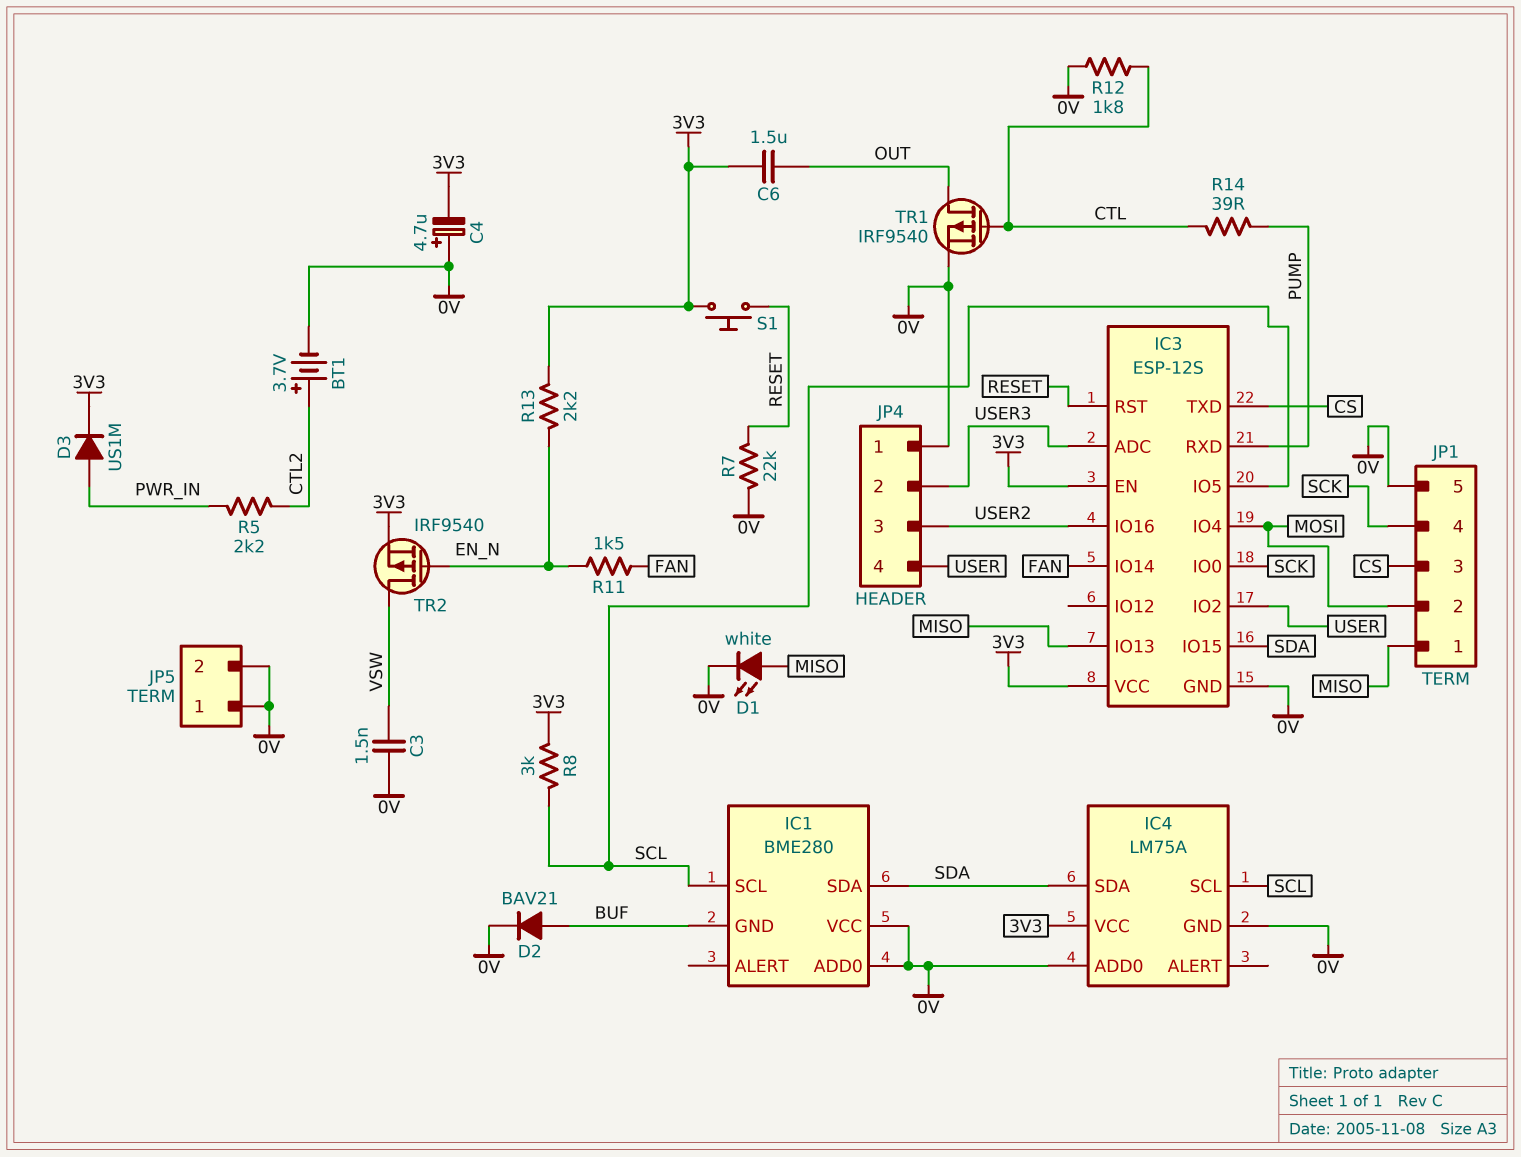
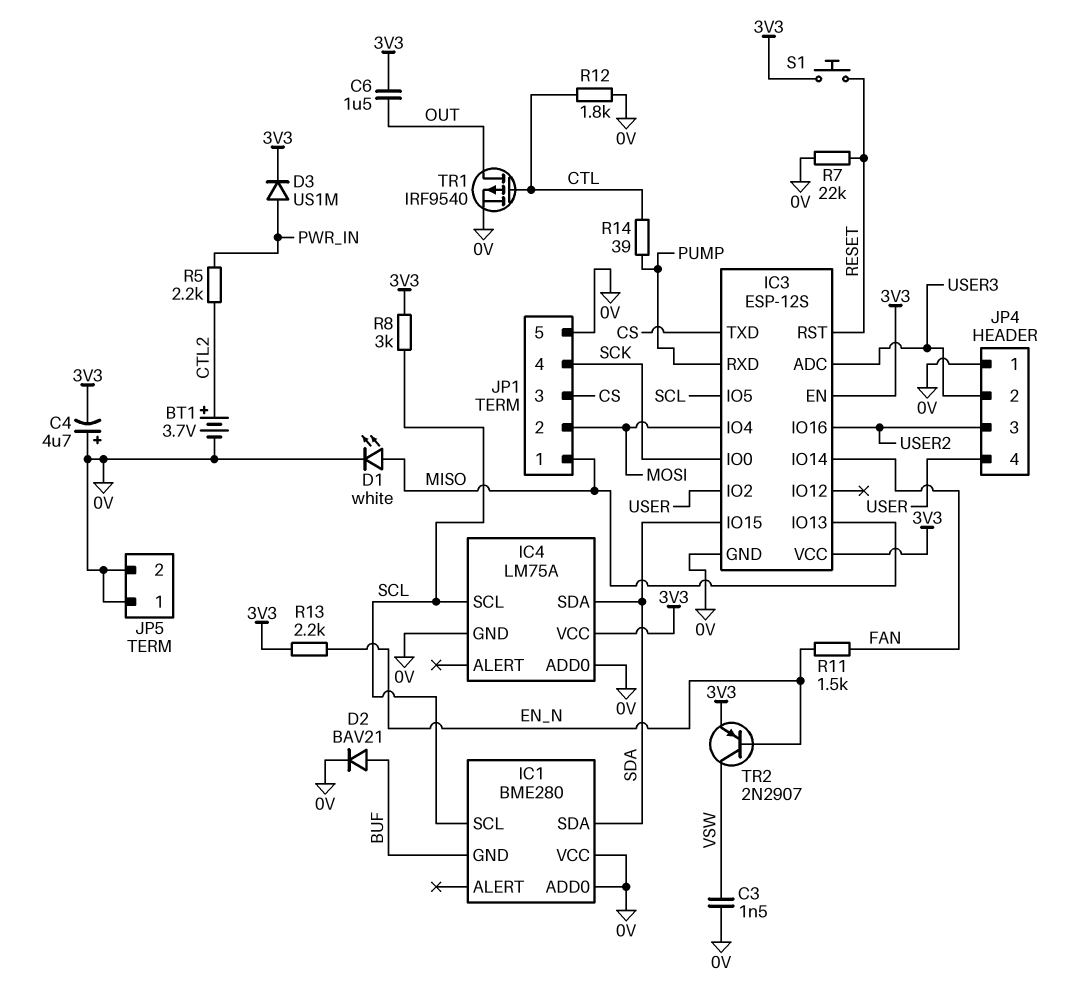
TR2: PMOS IRF9540 (G EN_N, D VSW, S 3V3) -> PNP 2N2907 (B EN_N, C VSW, E 3V3)

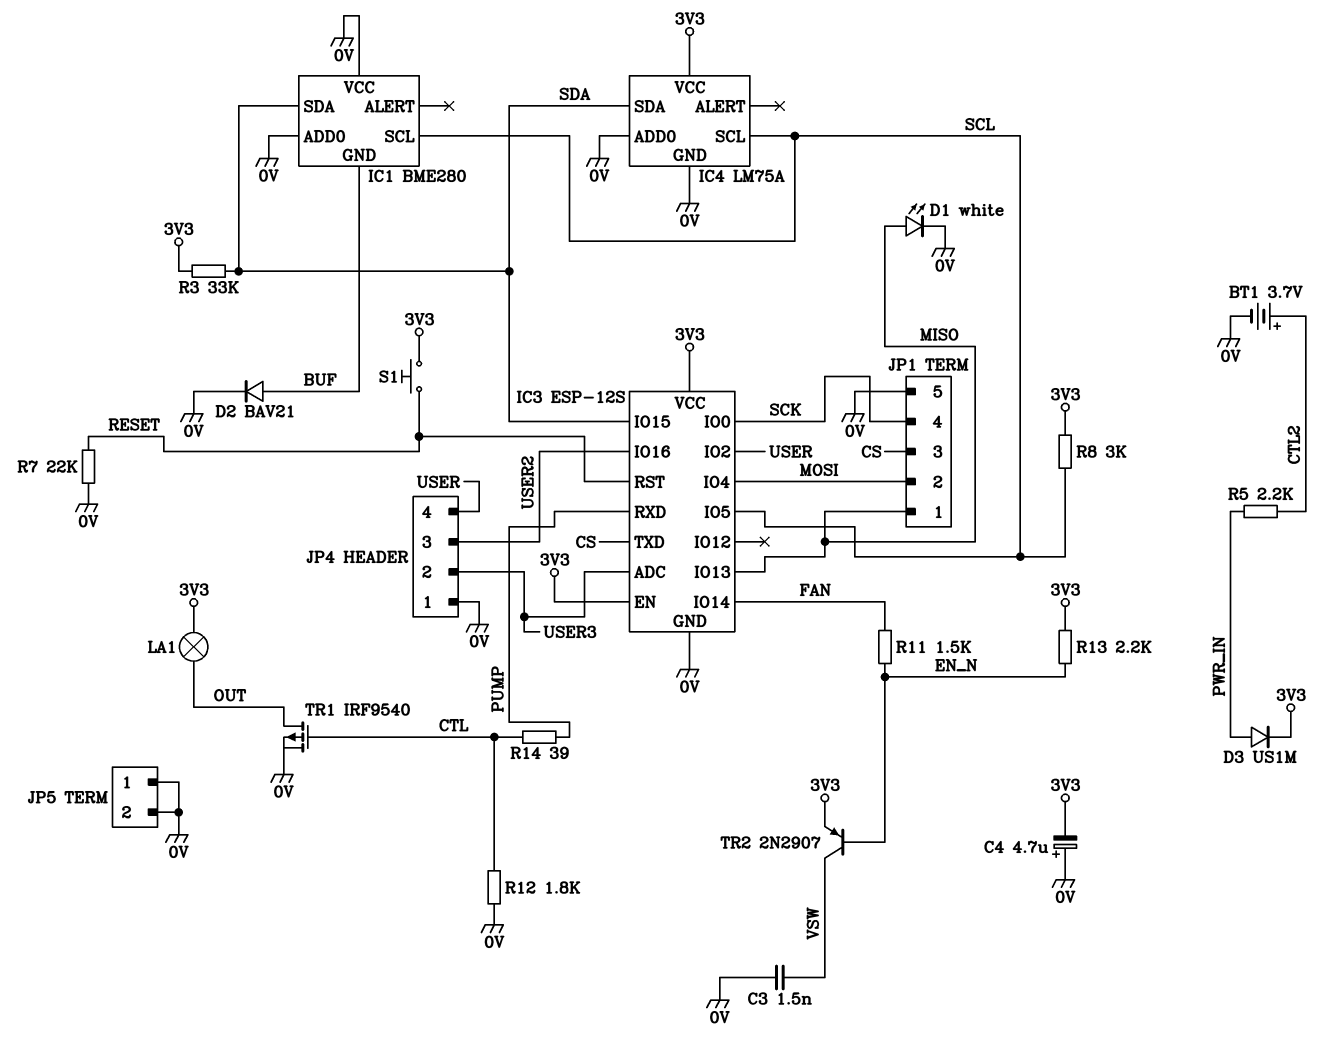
C6: 1.5uF (3V3, OUT) -> none
LA1: none -> lamp (3V3, OUT)
R3: none -> 33k (3V3, SDA)

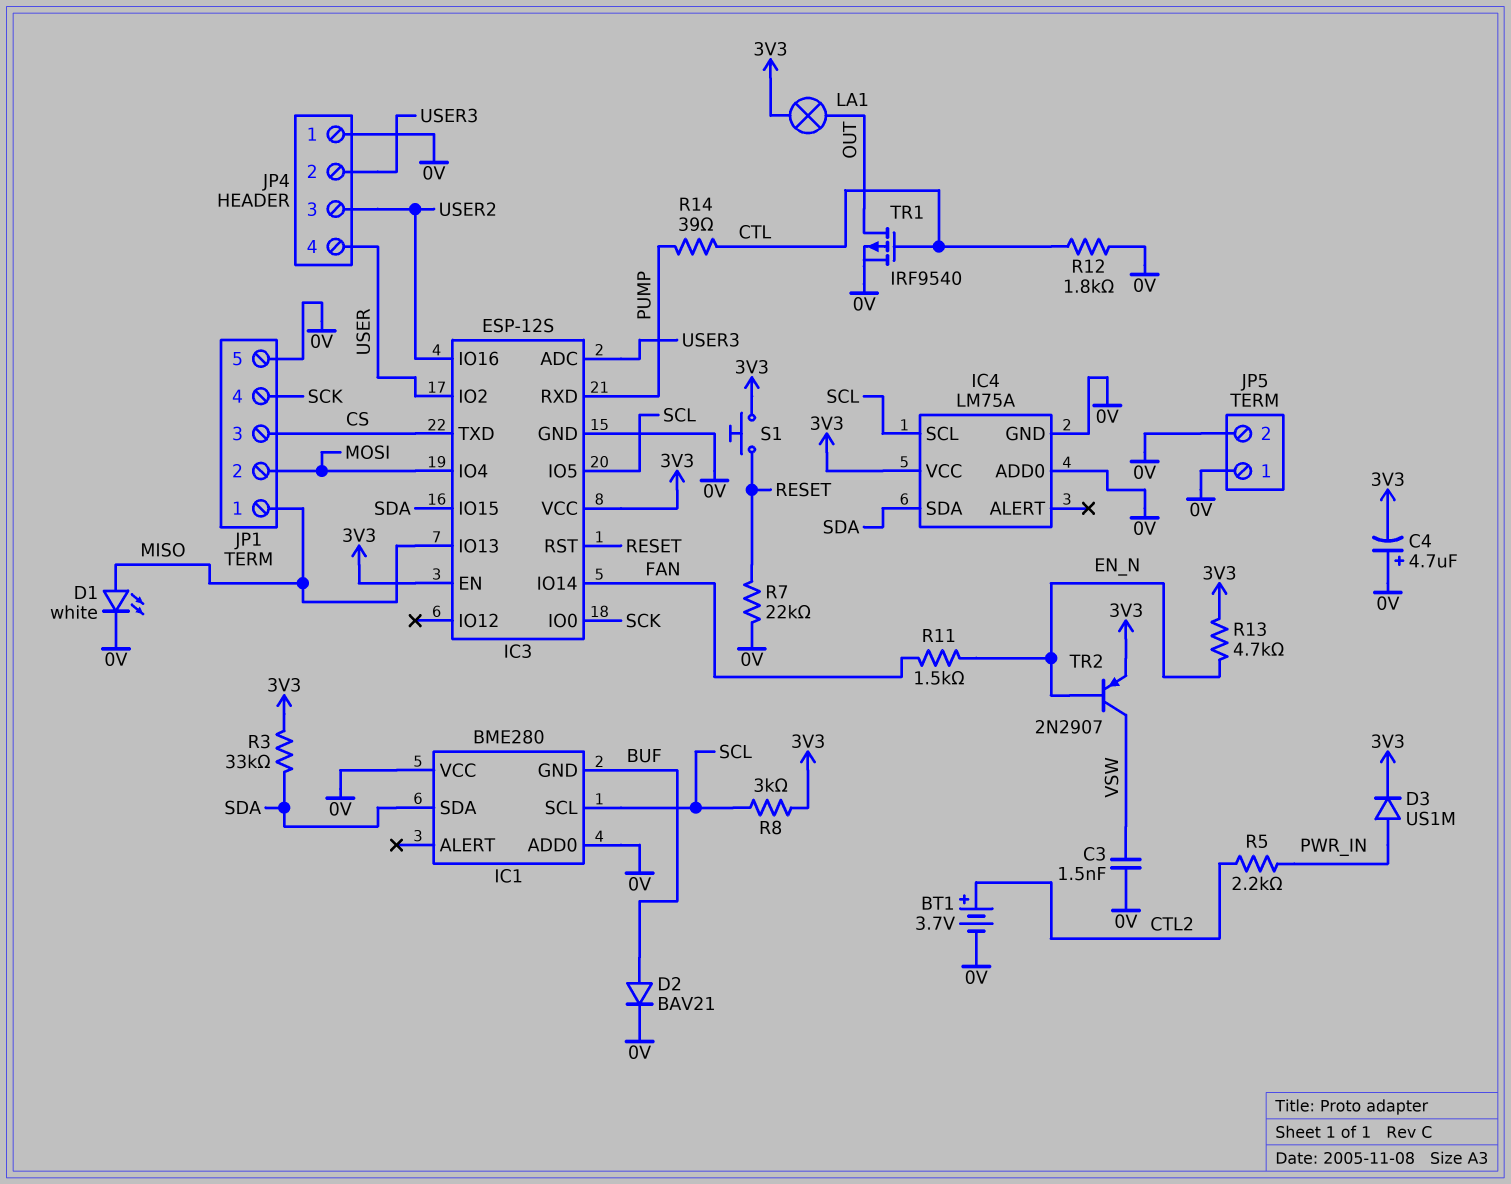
R13: 2.2k (3V3, EN_N) -> 4.7k (3V3, EN_N)

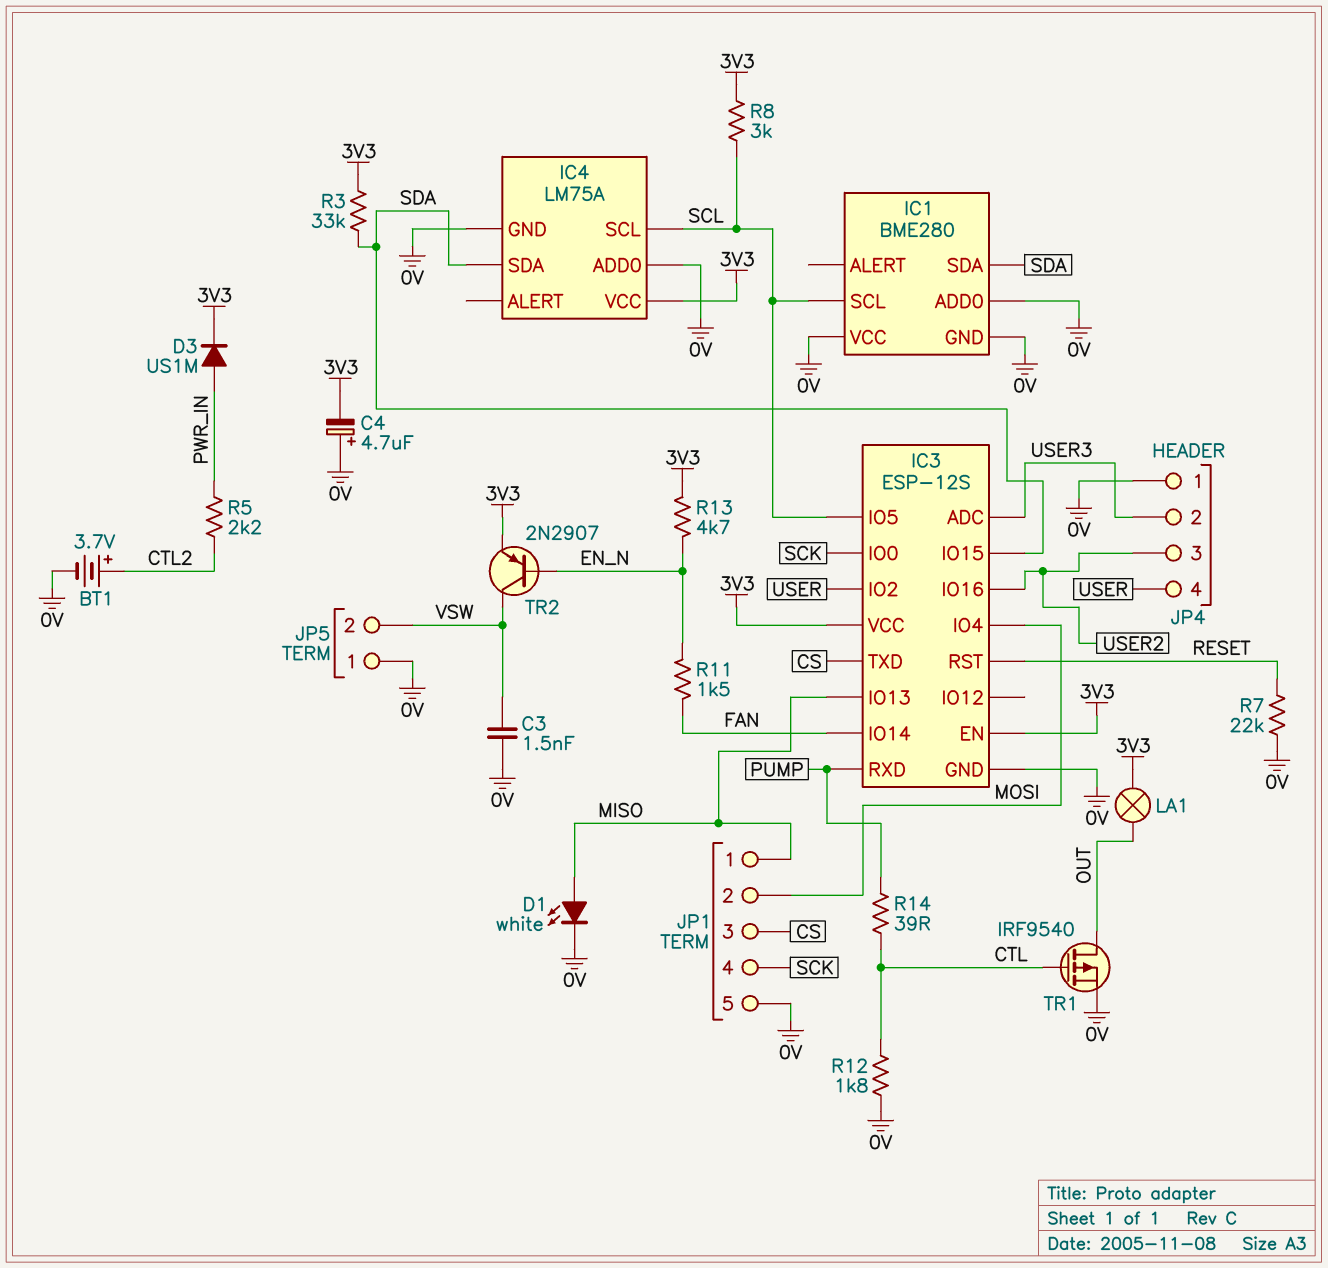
D2: diode BAV21 (A BUF, K 0V) -> none
IC1 pin GND: BUF -> 0V
JP5 pin 2: 0V -> VSW
S1: button (3V3, RESET) -> none

